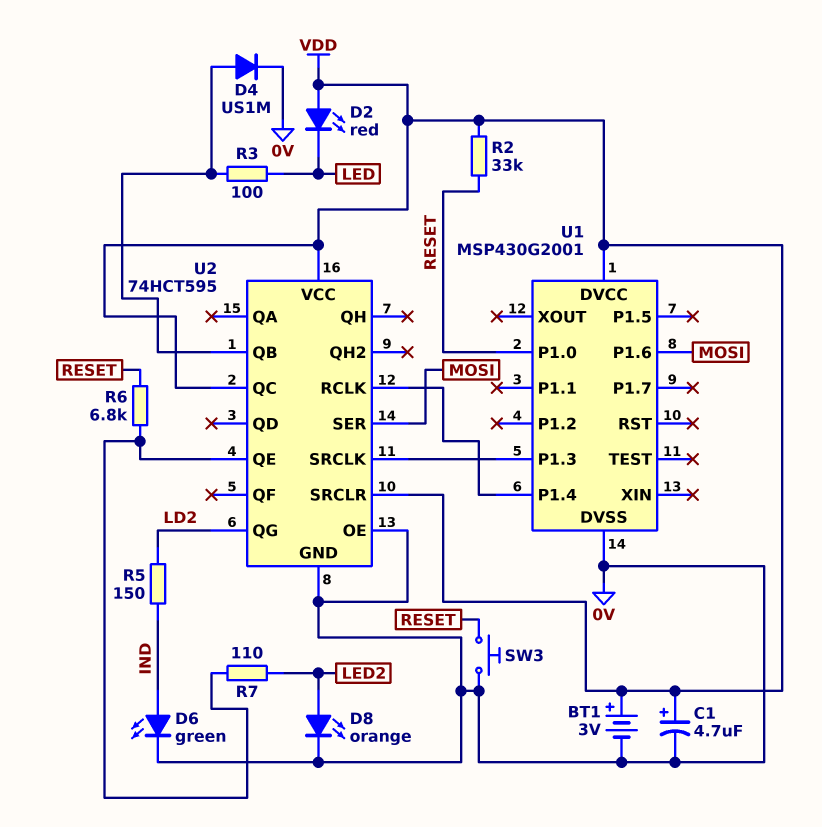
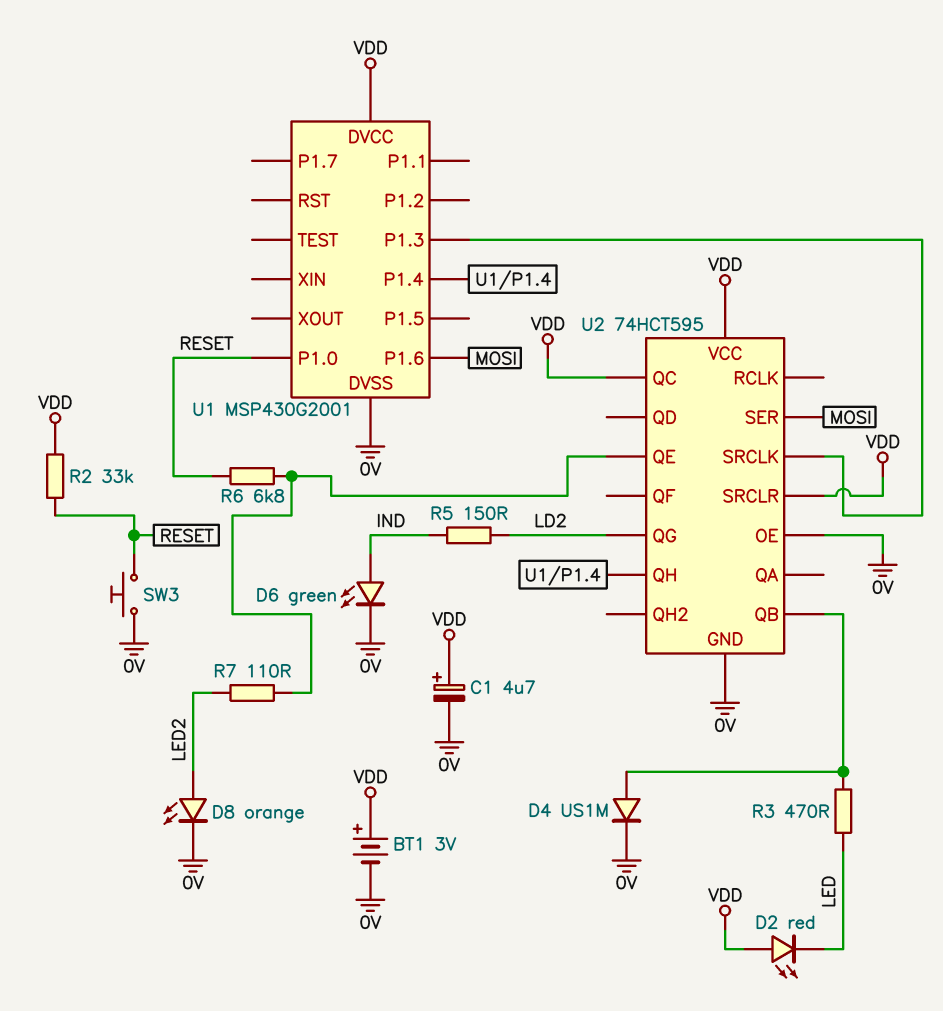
R3: 100 (LED, U2/QB) -> 470 (LED, U2/QB)
U2 pin QH: none -> U1/P1.4
U2 pin RCLK: U1/P1.4 -> none

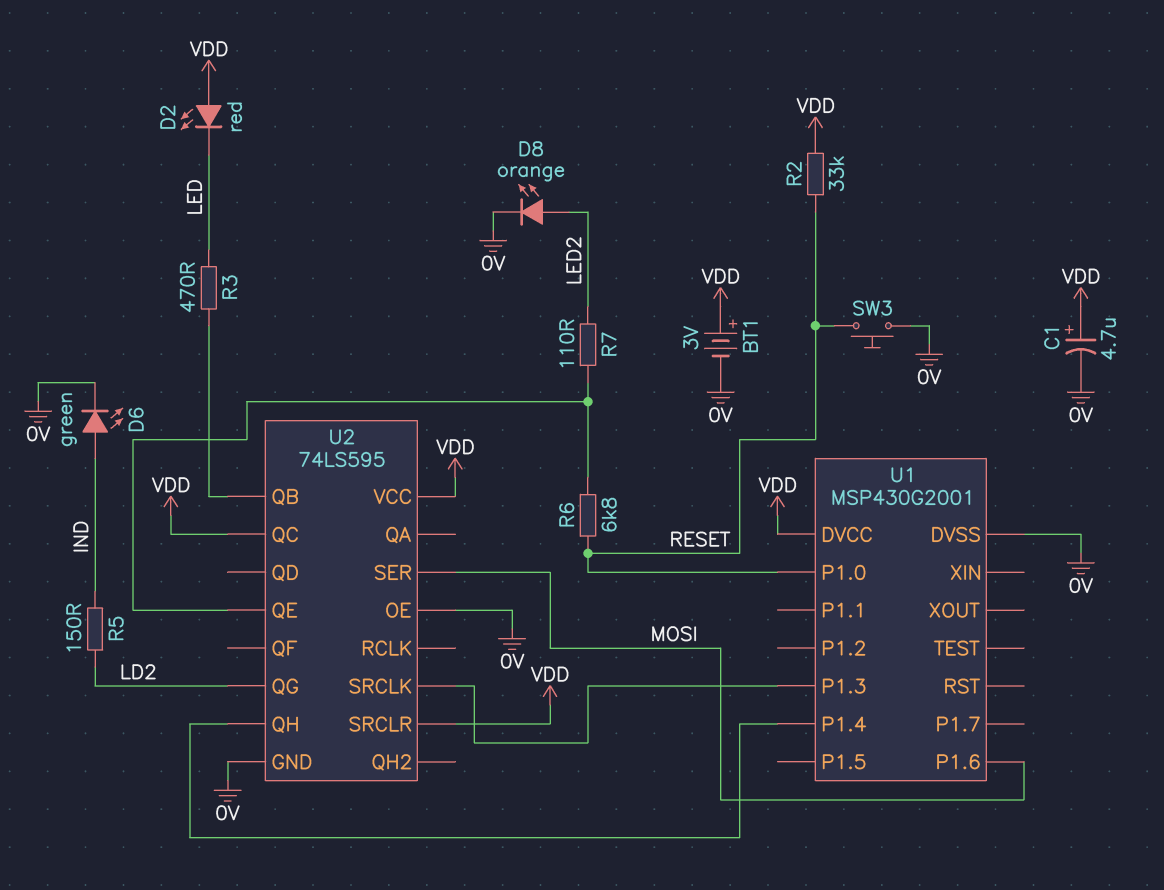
D4: diode US1M (A U2/QB, K 0V) -> none
U2: 74HCT595 -> 74LS595

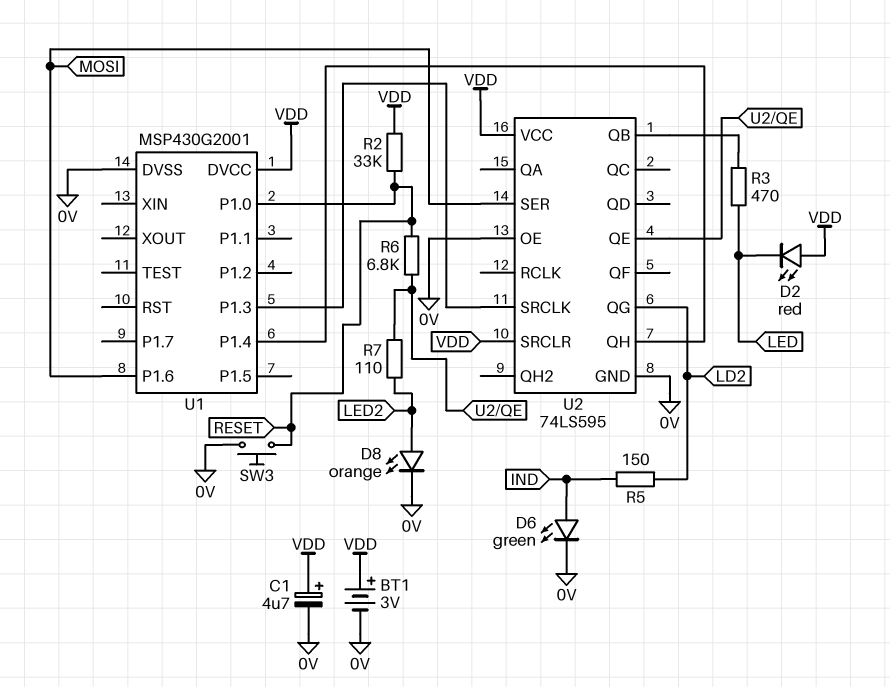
U2 pin QC: VDD -> none

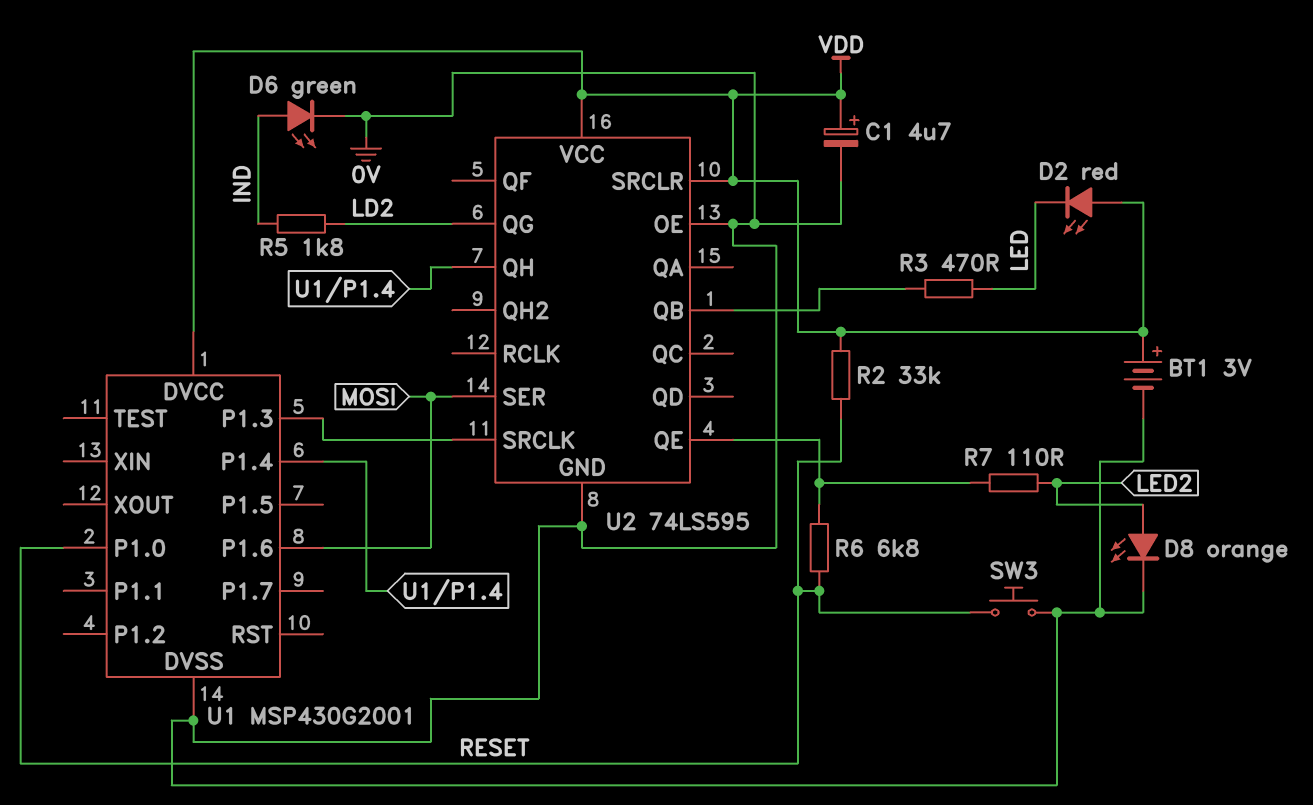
R5: 150 (IND, LD2) -> 1.8k (IND, LD2)

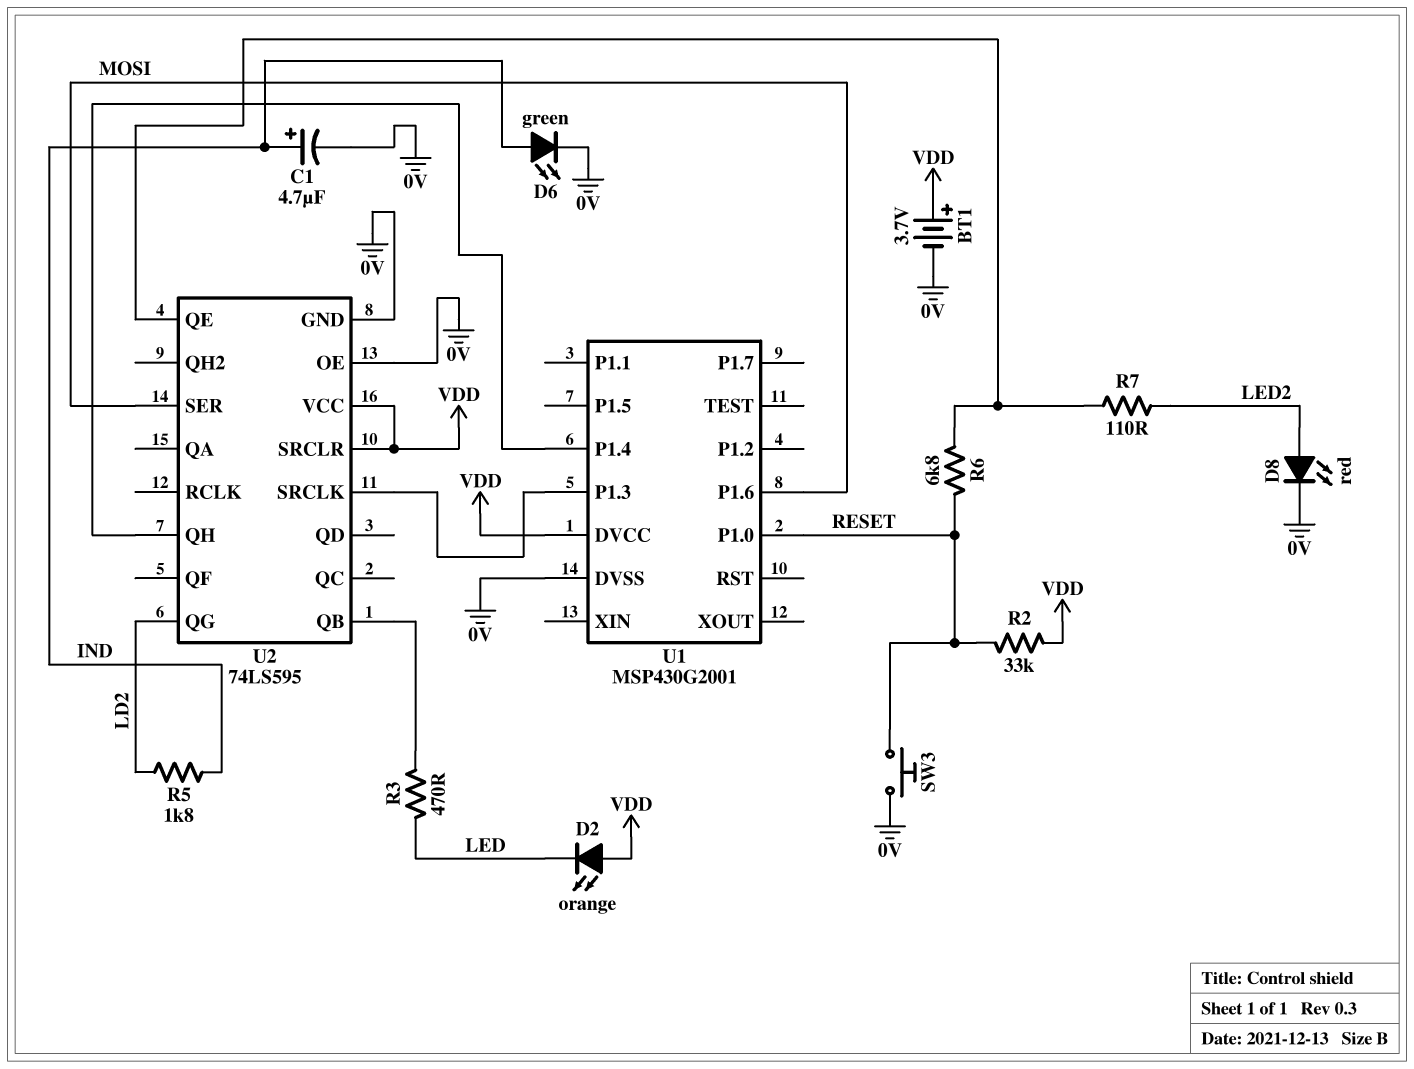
BT1: 3V (plus VDD, minus 0V) -> 3.7V (plus VDD, minus 0V)
C1: 4.7uF (plus VDD, minus 0V) -> 4.7uF (plus IND, minus 0V)
D2: LED red (A VDD, K LED) -> LED orange (A VDD, K LED)
D8: LED orange (A LED2, K 0V) -> LED red (A LED2, K 0V)

